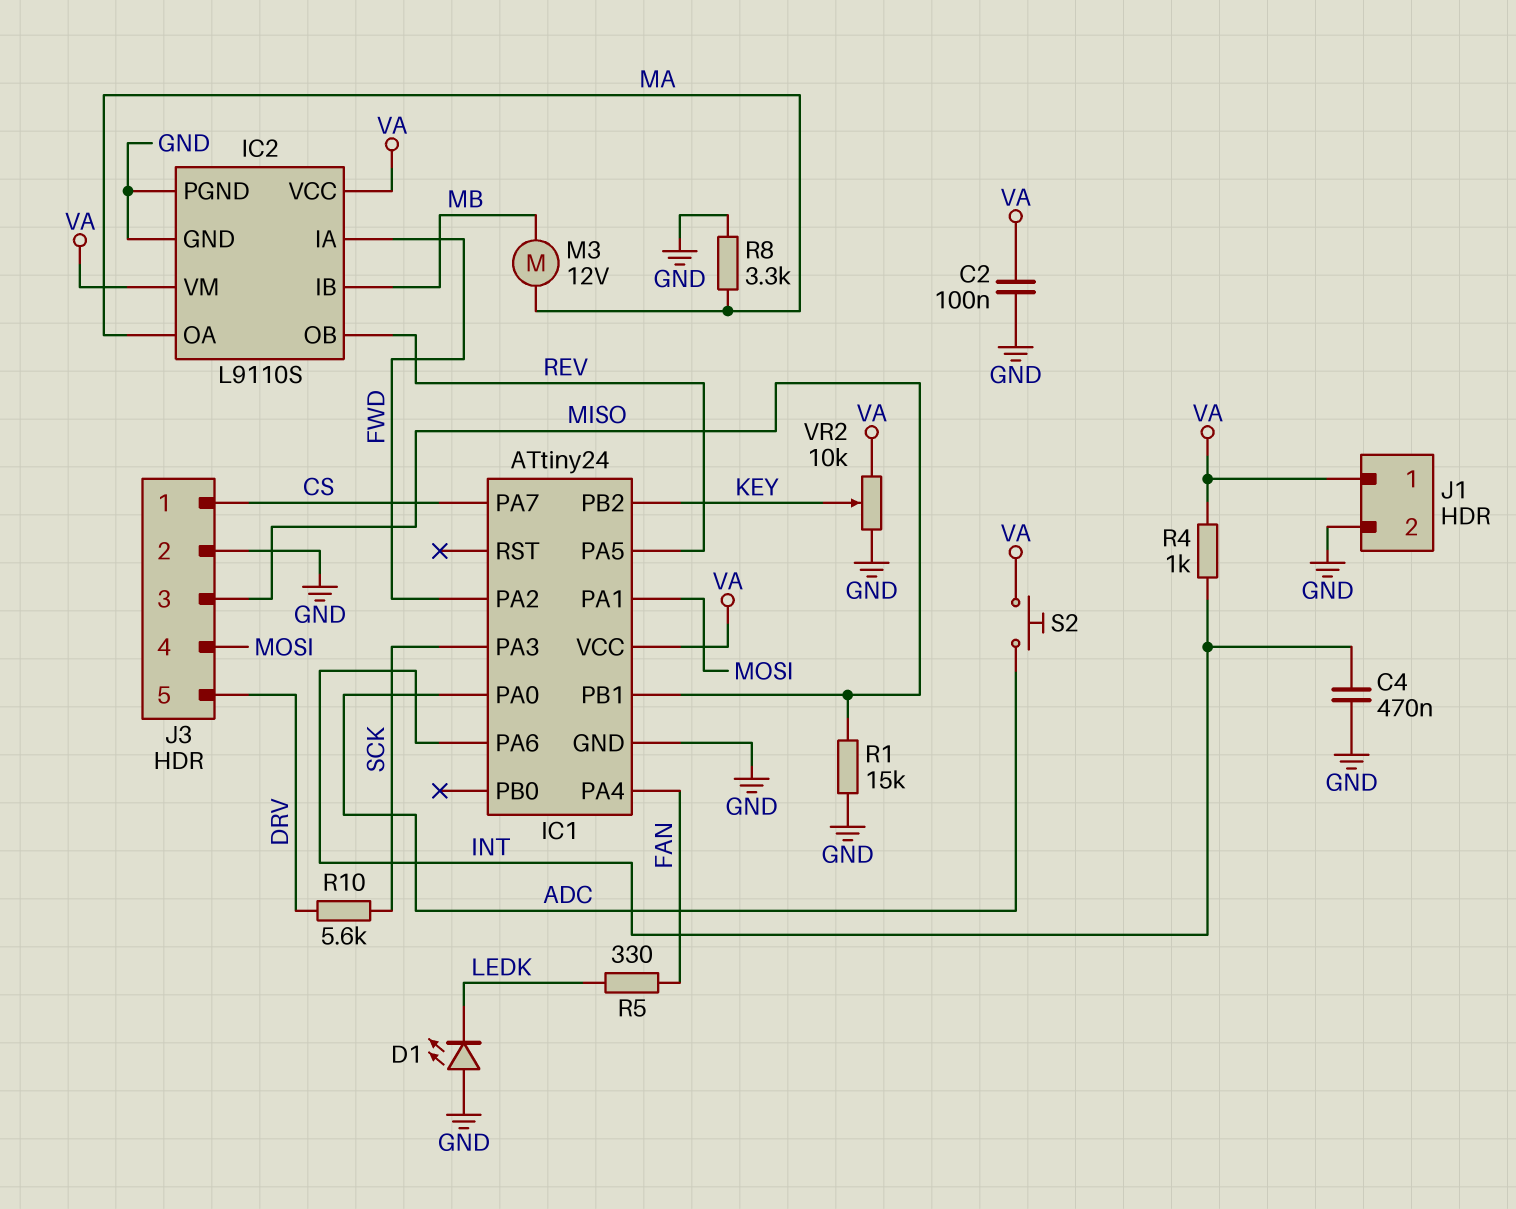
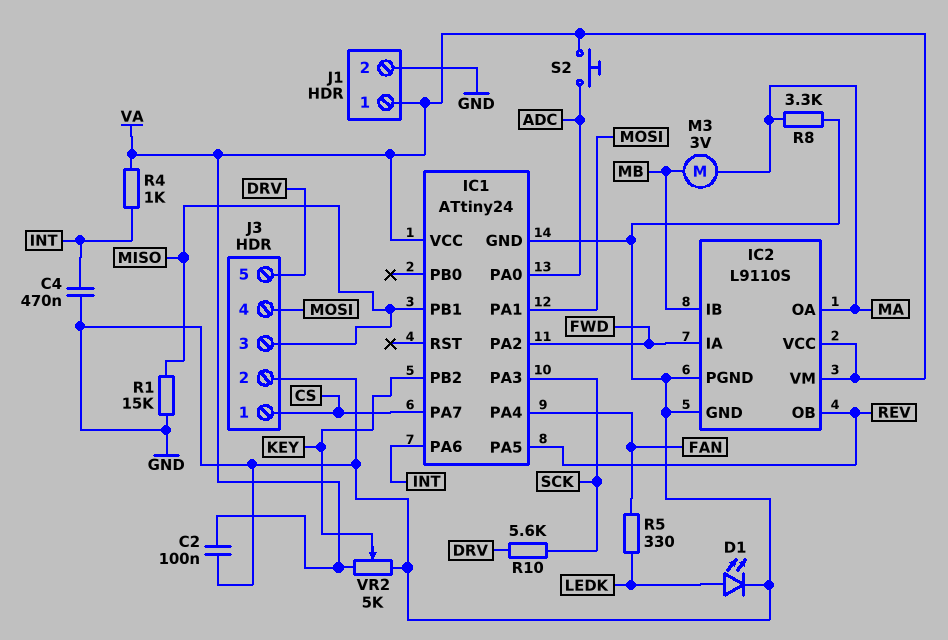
D1: LED (A GND, K LEDK) -> LED (A LEDK, K GND)
M3: motor 12V (MA, MB) -> motor 3V (MA, MB)
VR2: 10k (GND, VA, wiper KEY) -> 5k (GND, VA, wiper KEY)

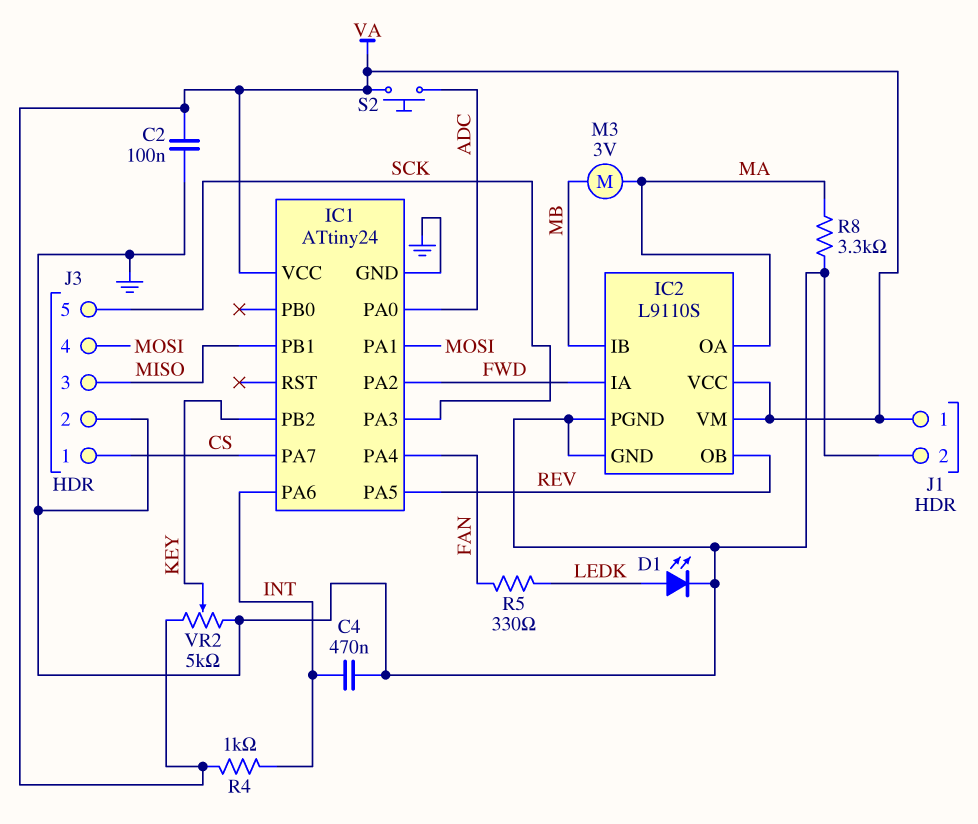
J3 pin 5: DRV -> SCK
R1: 15k (GND, MISO) -> none
R10: 5.6k (DRV, SCK) -> none

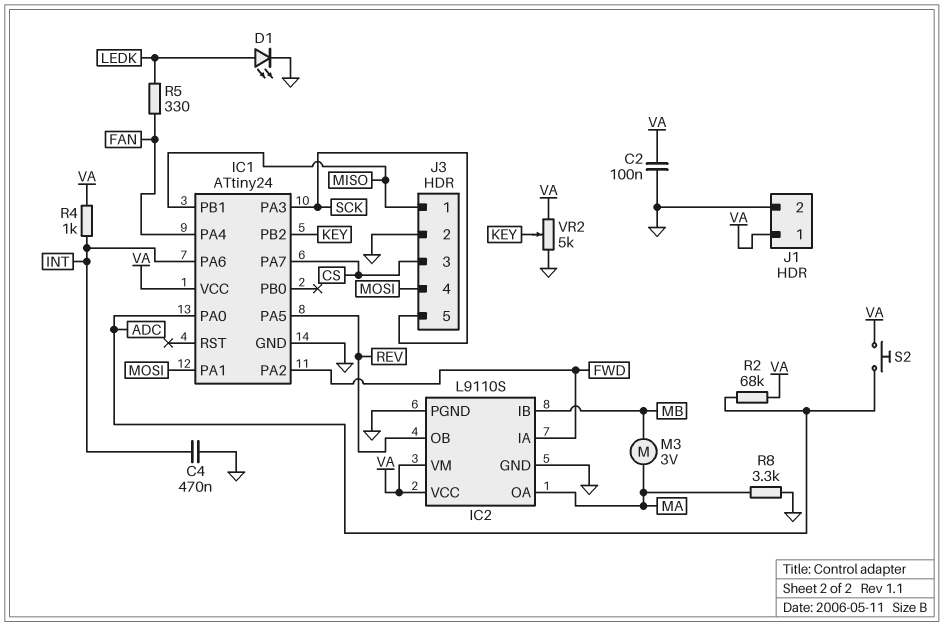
J3 pin 1: CS -> MISO
J3 pin 3: MISO -> CS
R2: none -> 68k (ADC, VA)

